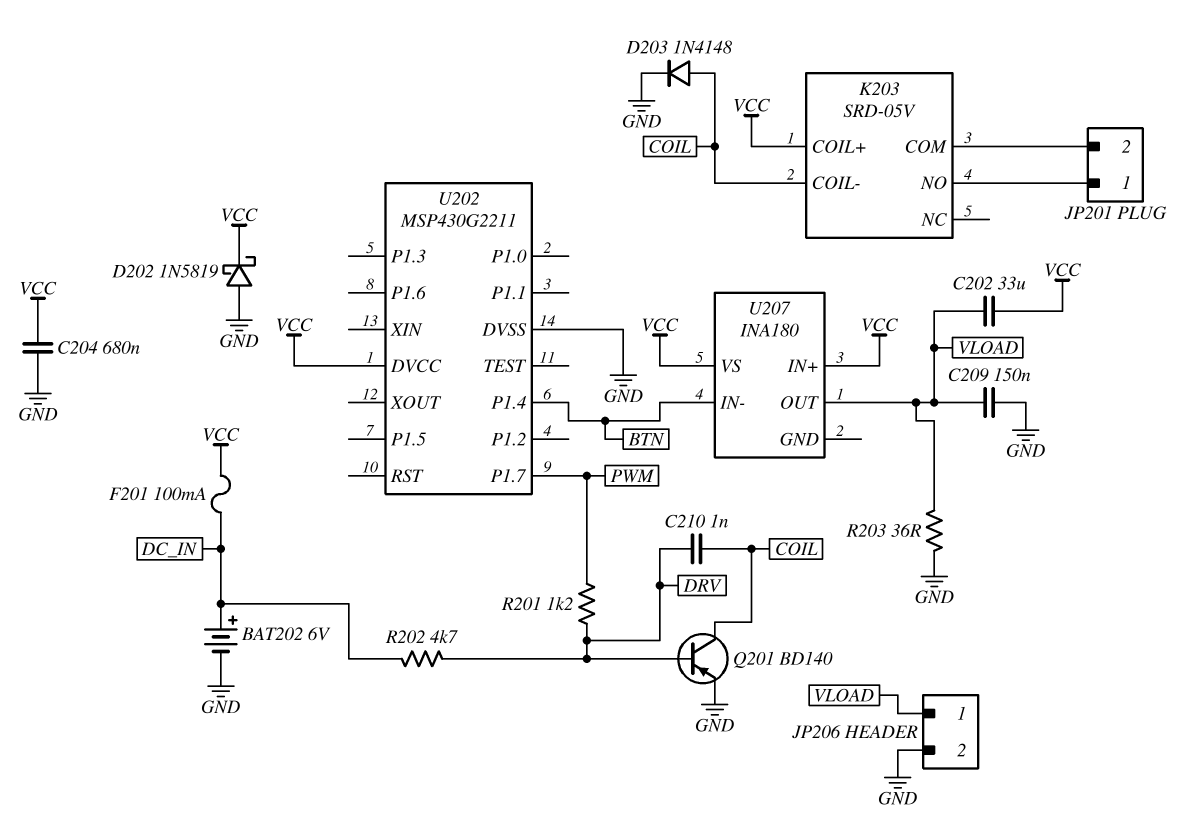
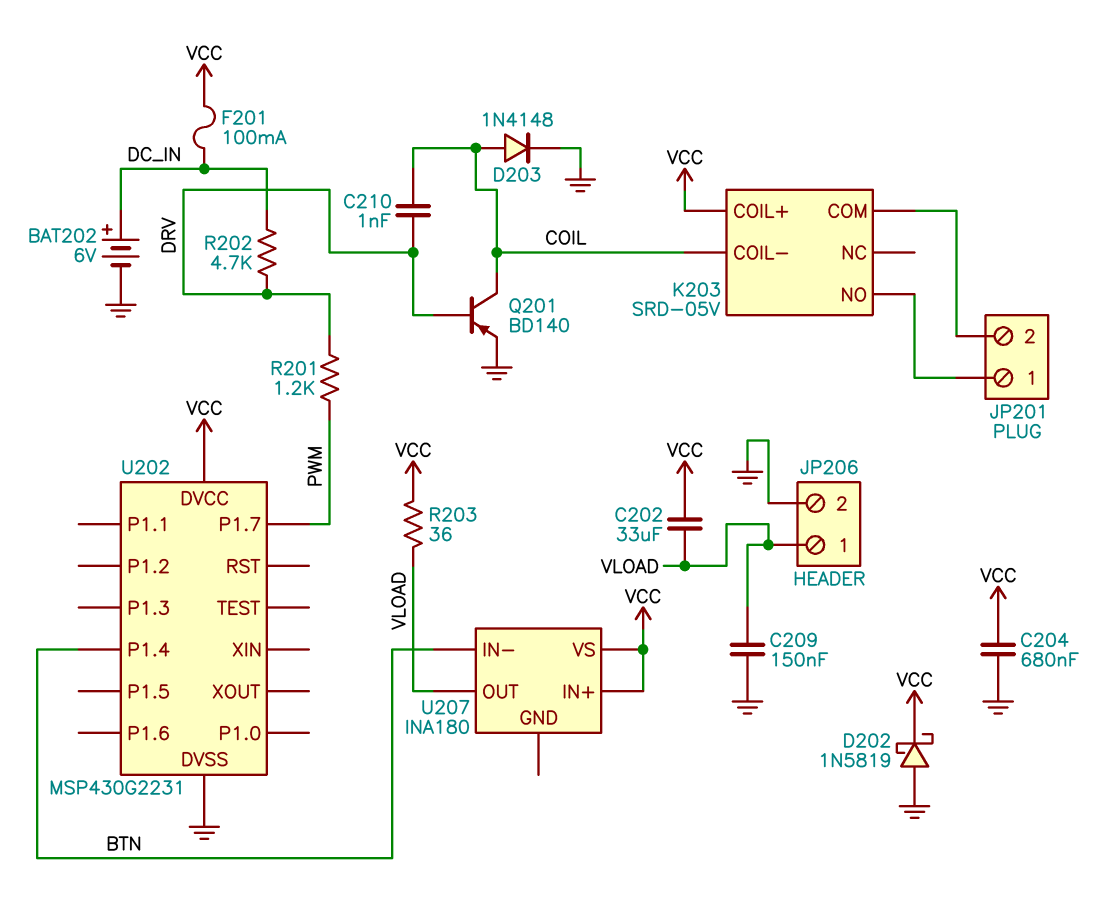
R203: 36 (GND, VLOAD) -> 36 (VCC, VLOAD)
U202: MSP430G2211 -> MSP430G2231

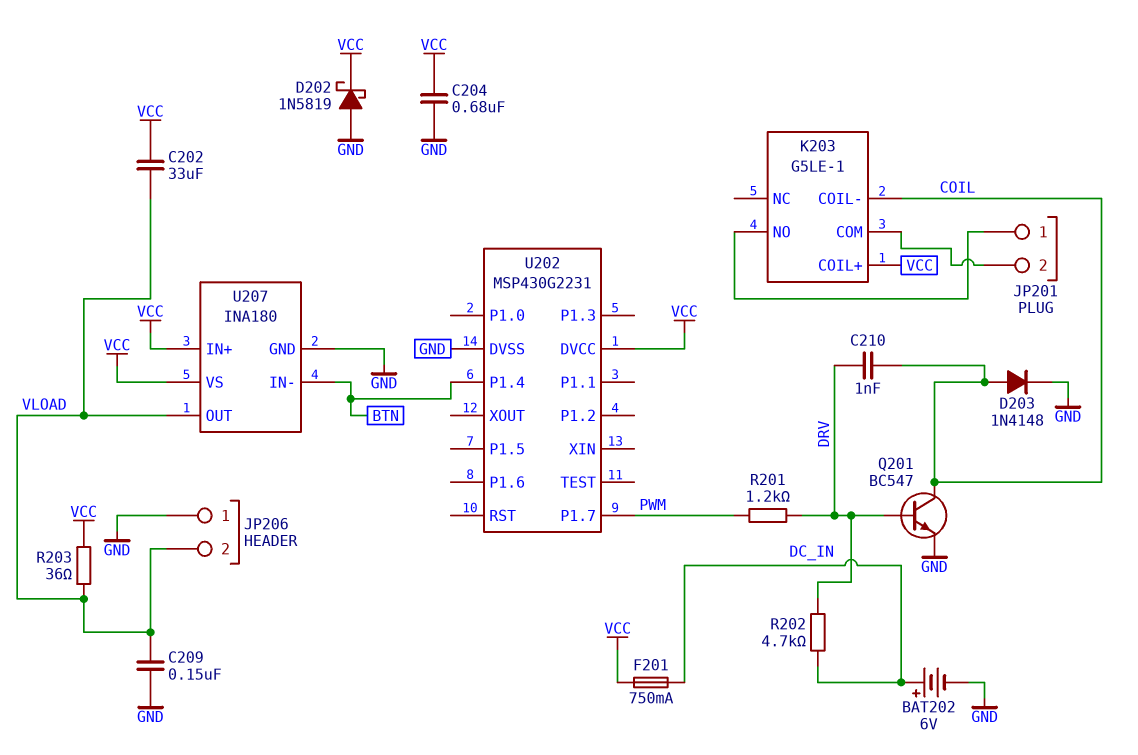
F201: 100mA (DC_IN, VCC) -> 750mA (DC_IN, VCC)
JP206 pin 1: VLOAD -> GND
JP206 pin 2: GND -> VLOAD
K203: SRD-05V -> G5LE-1
Q201: PNP BD140 (B DRV, C COIL, E GND) -> NPN BC547 (B DRV, C COIL, E GND)
U207 pin GND: none -> GND

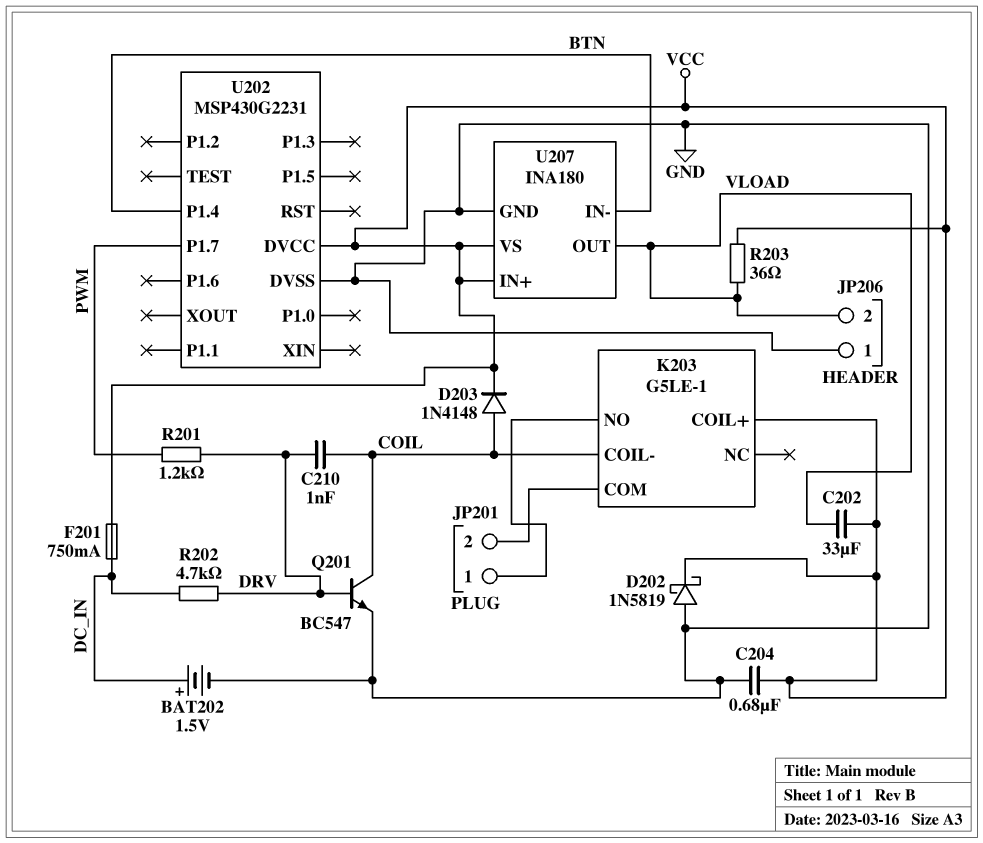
BAT202: 6V (plus DC_IN, minus GND) -> 1.5V (plus DC_IN, minus GND)
C209: 150nF (GND, VLOAD) -> none
D203: diode 1N4148 (A COIL, K GND) -> diode 1N4148 (A COIL, K VCC)

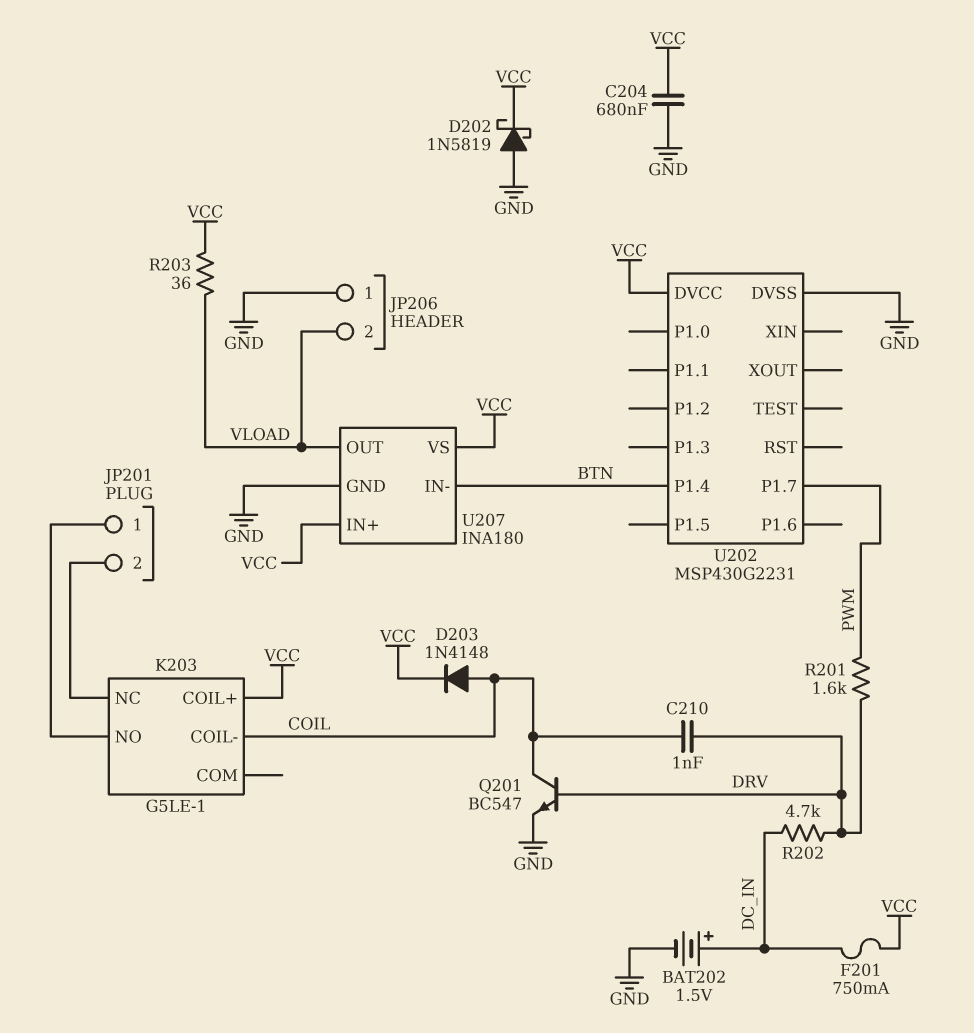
C202: 33uF (VCC, VLOAD) -> none
K203 pin COM: JP201/2 -> none
K203 pin NC: none -> JP201/2
R201: 1.2k (DRV, PWM) -> 1.6k (DRV, PWM)

